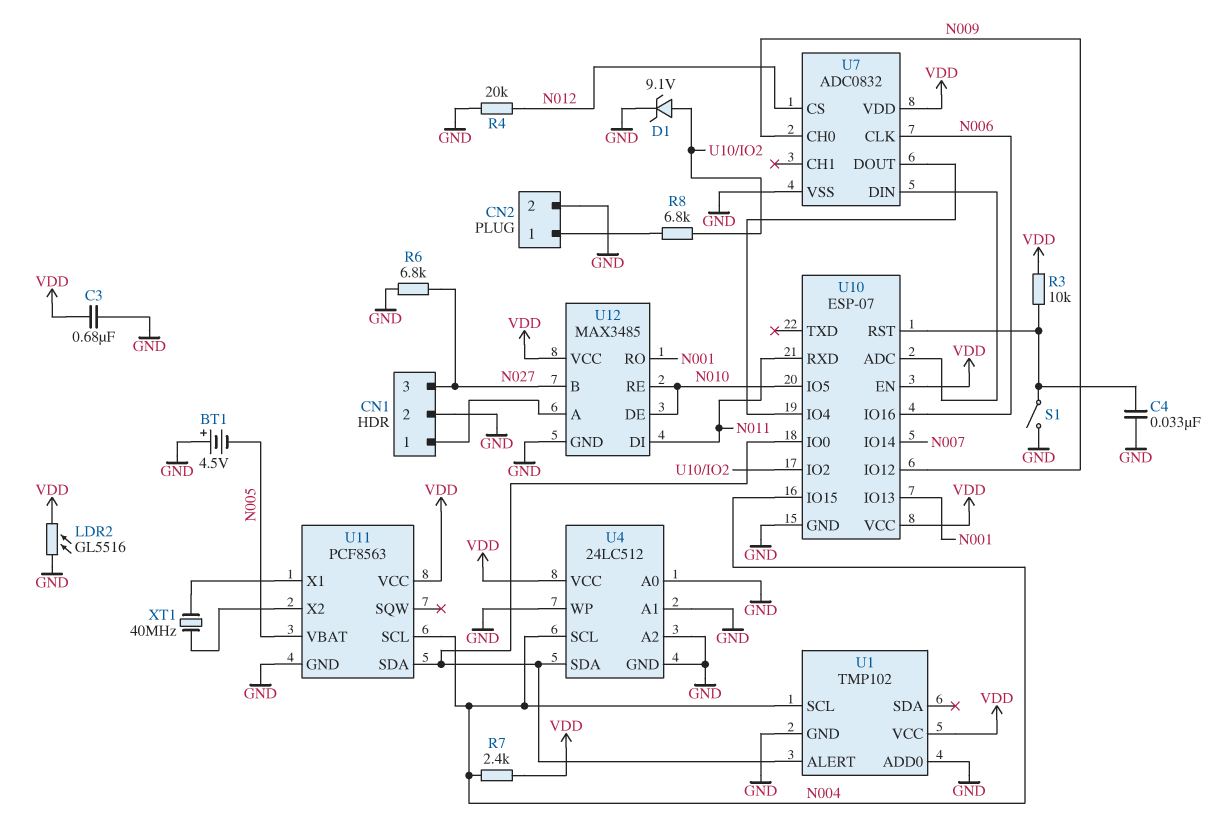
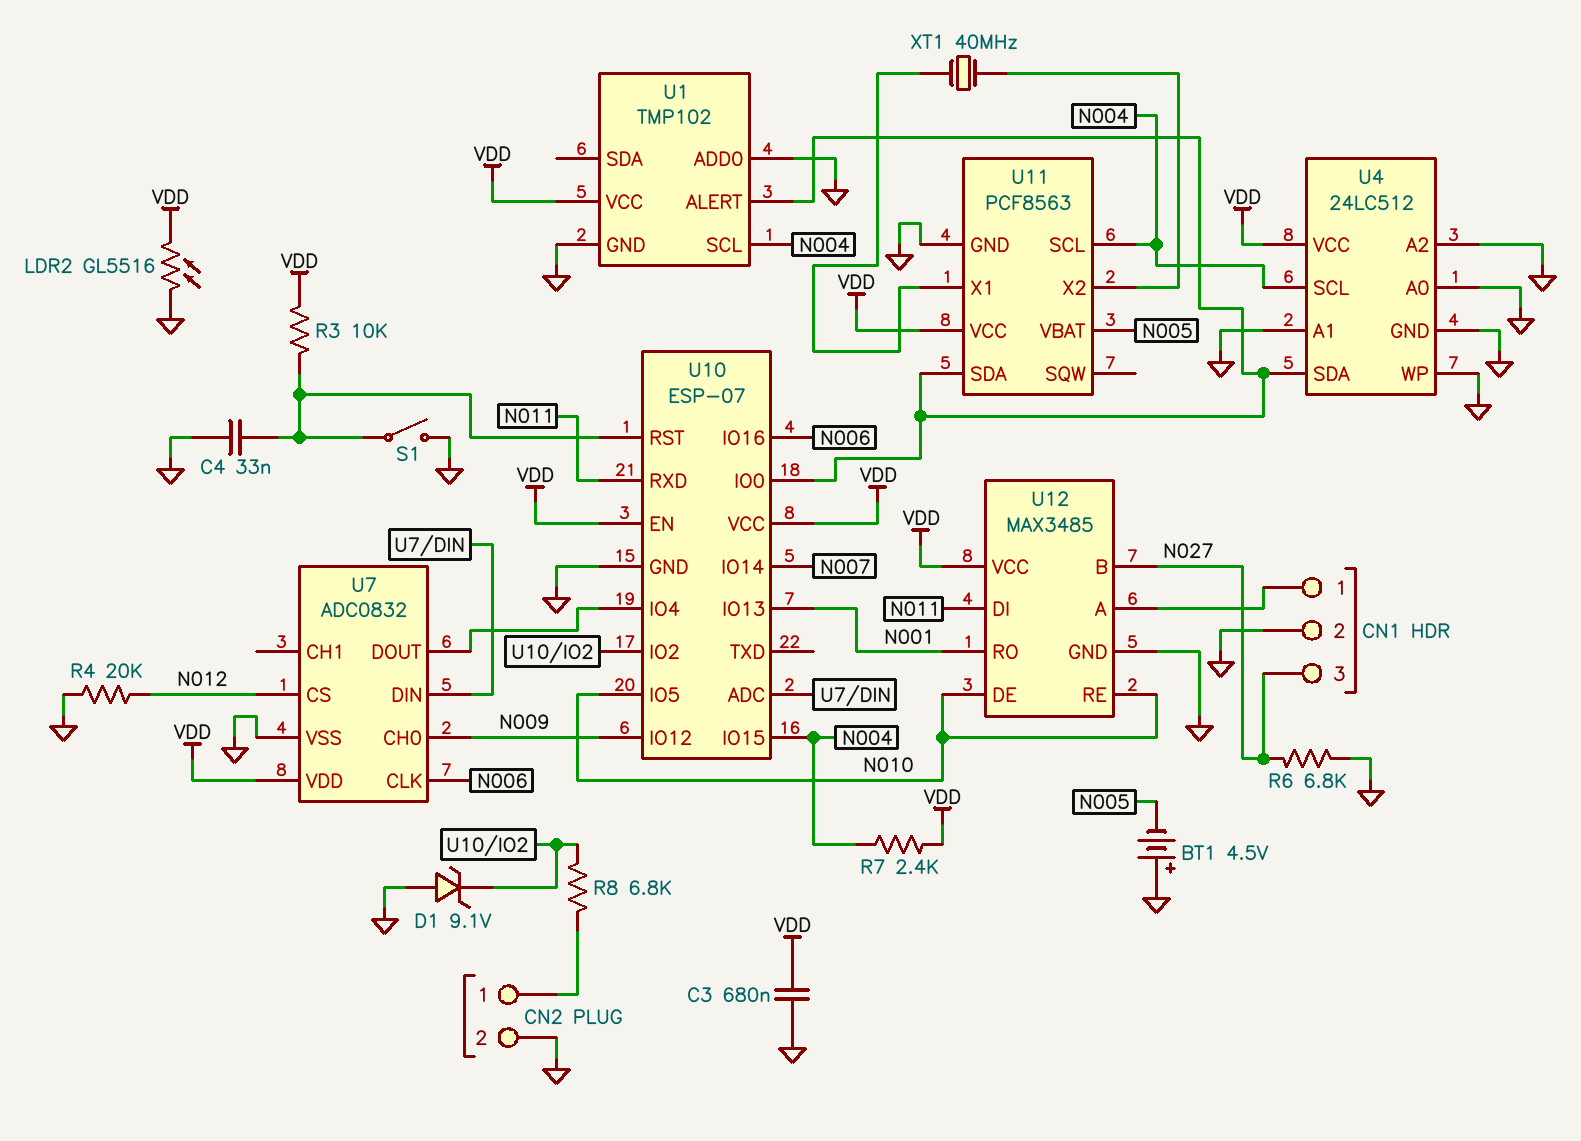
D1: zener 9.1V (A U10/IO2, K GND) -> zener 9.1V (A GND, K U10/IO2)

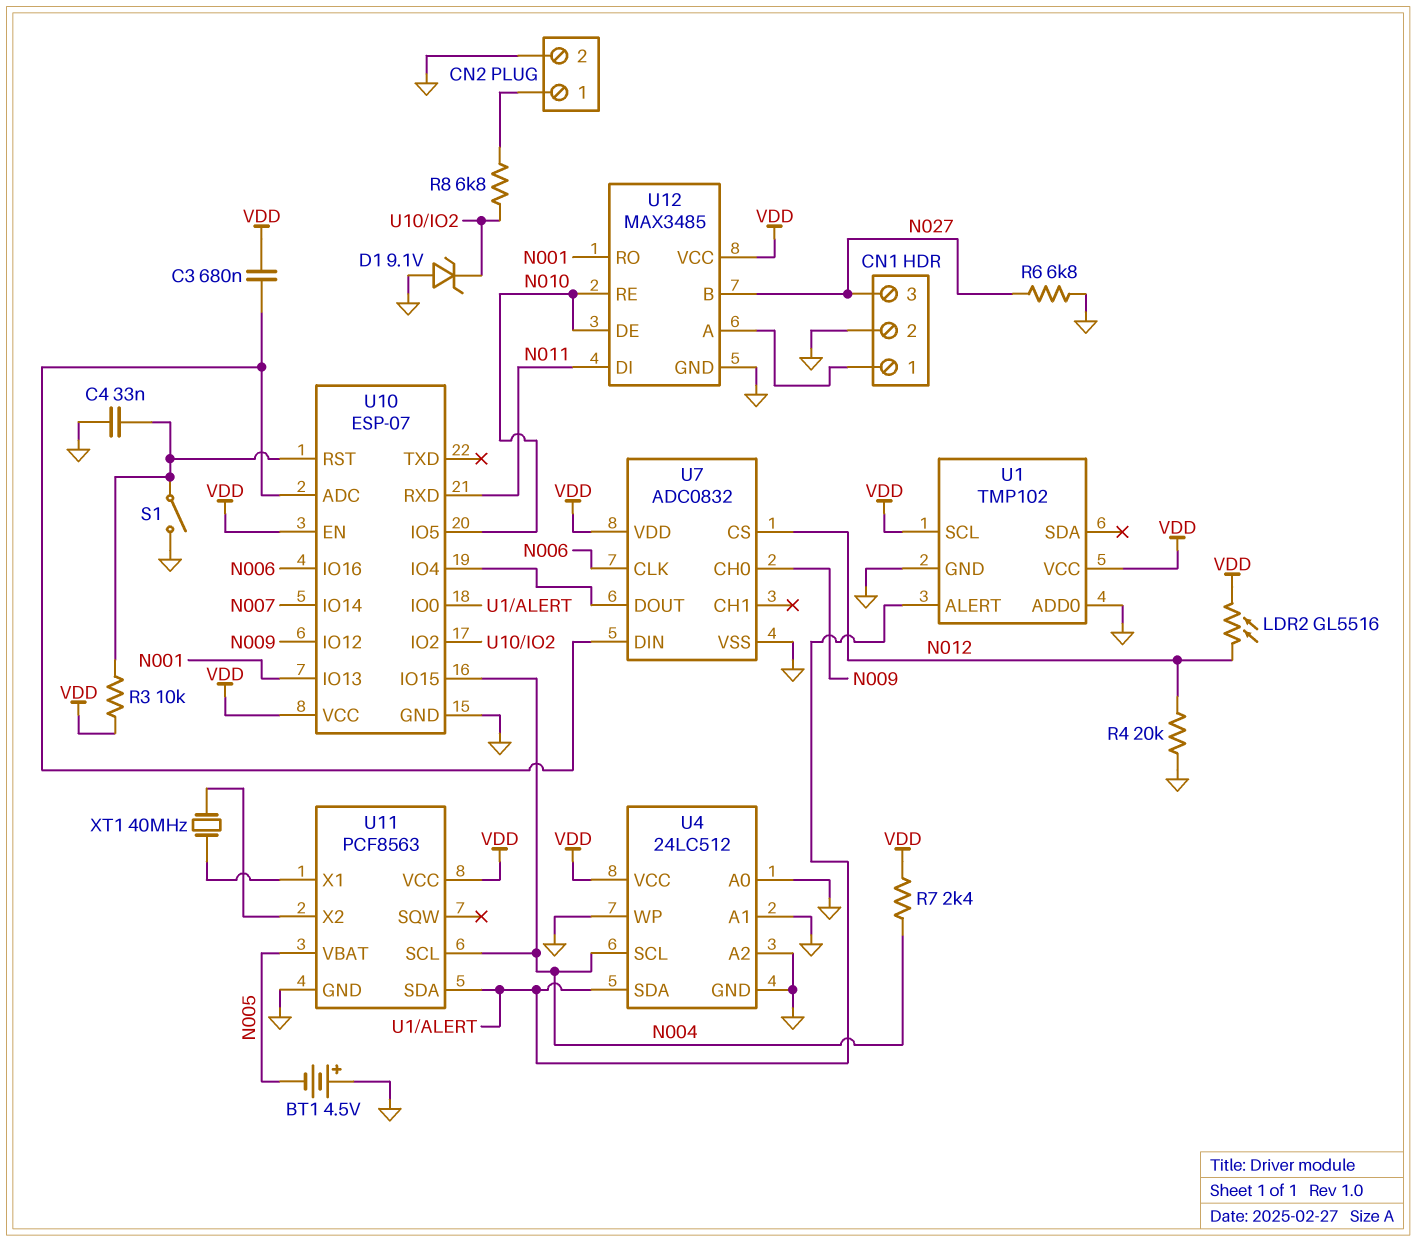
C3: 680nF (GND, VDD) -> 680nF (U7/DIN, VDD)
LDR2: GL5516 (GND, VDD) -> GL5516 (N012, VDD)
U1 pin SCL: N004 -> VDD

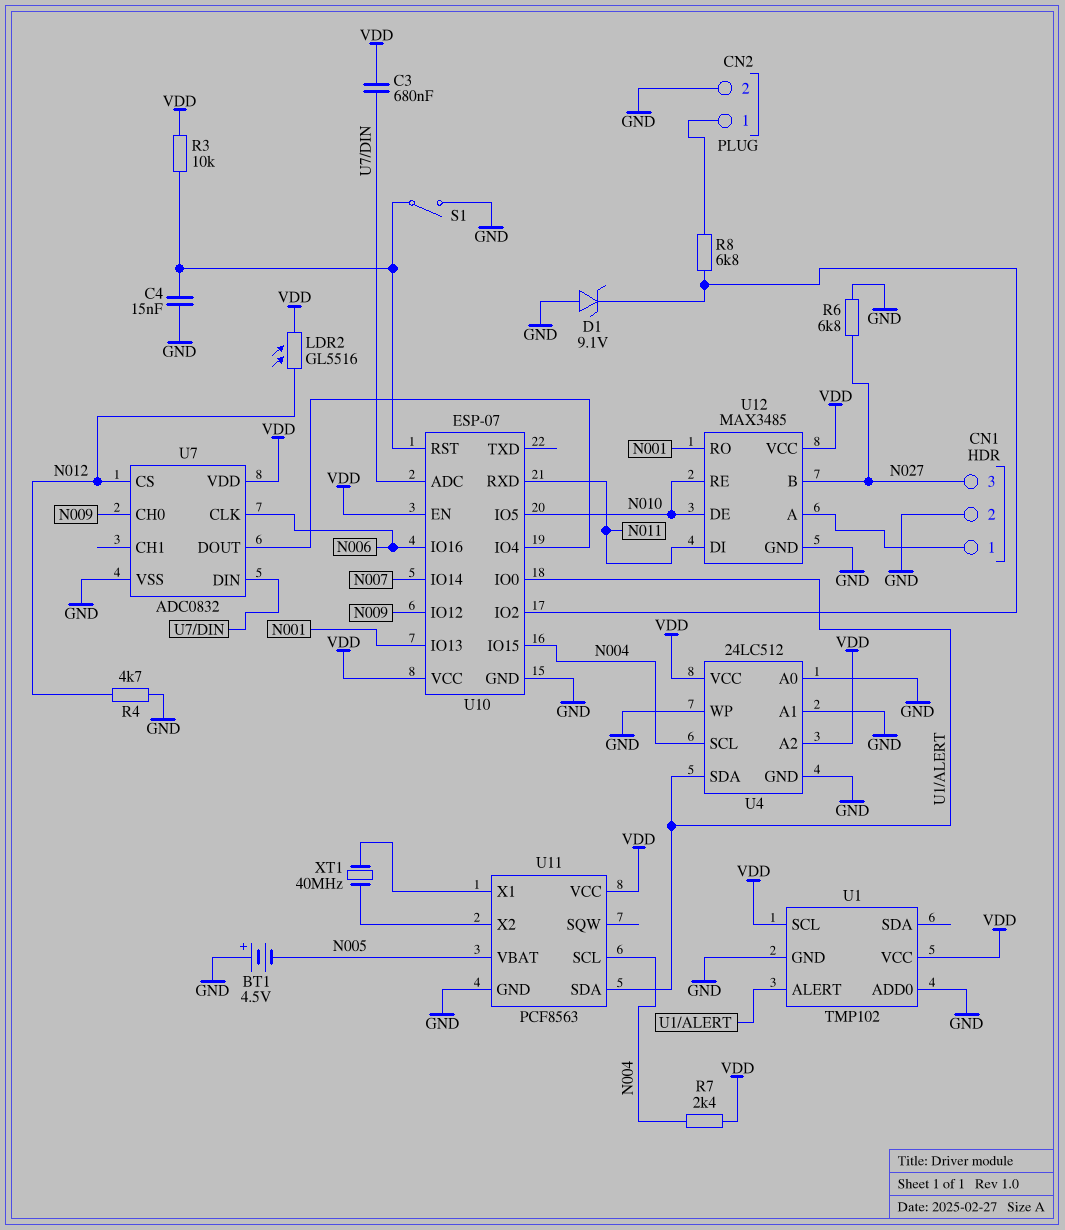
C4: 33nF (GND, U10/RST) -> 15nF (GND, U10/RST)
R4: 20k (GND, N012) -> 4.7k (GND, N012)
U4 pin A2: GND -> VDD

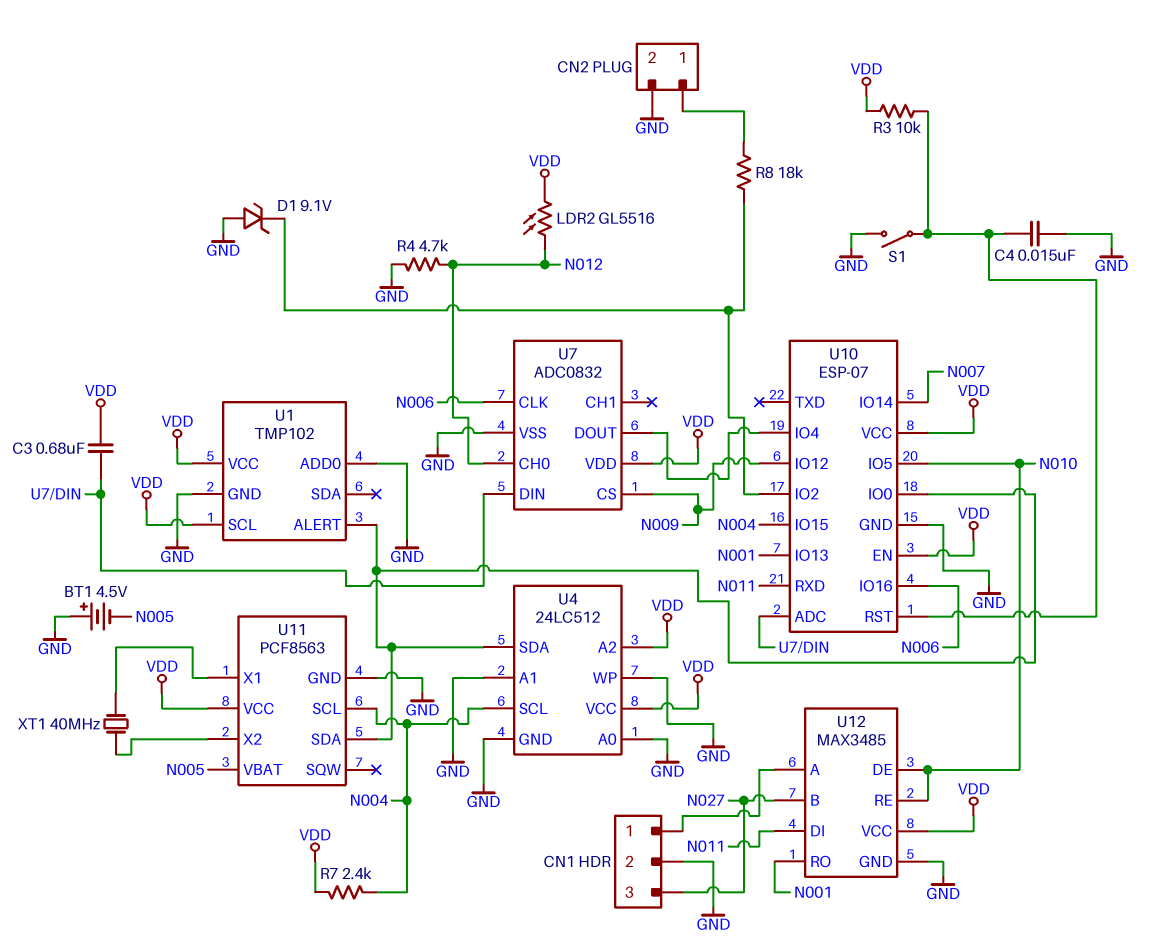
R6: 6.8k (GND, N027) -> none
R8: 6.8k (CN2/1, U10/IO2) -> 18k (CN2/1, U10/IO2)
U7 pin CH0: N009 -> N012
U7 pin CS: N012 -> N009

